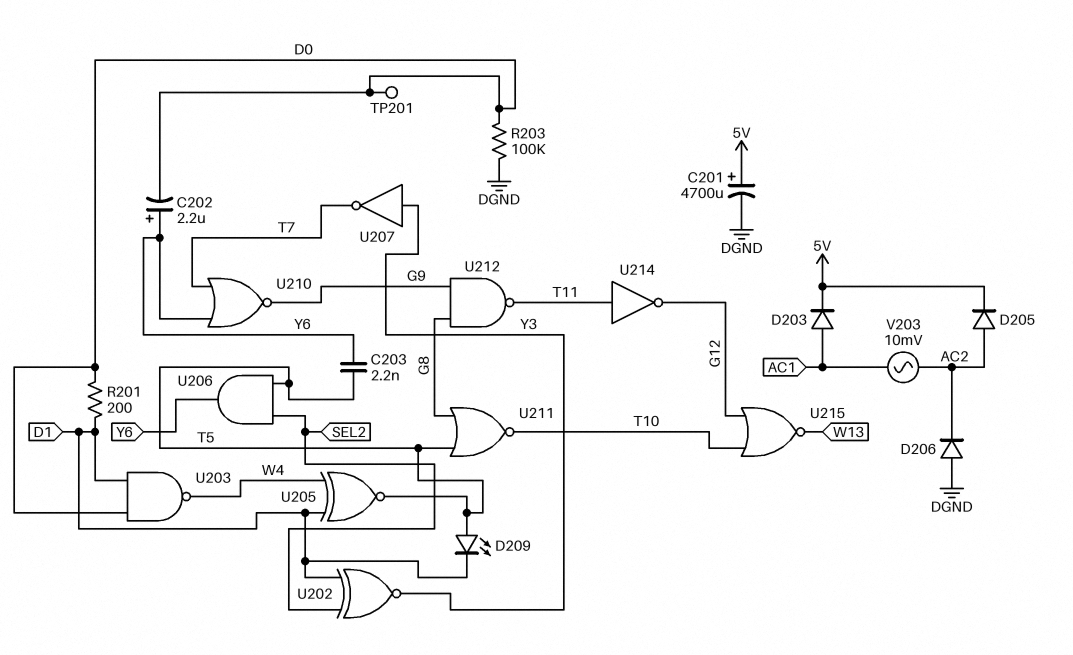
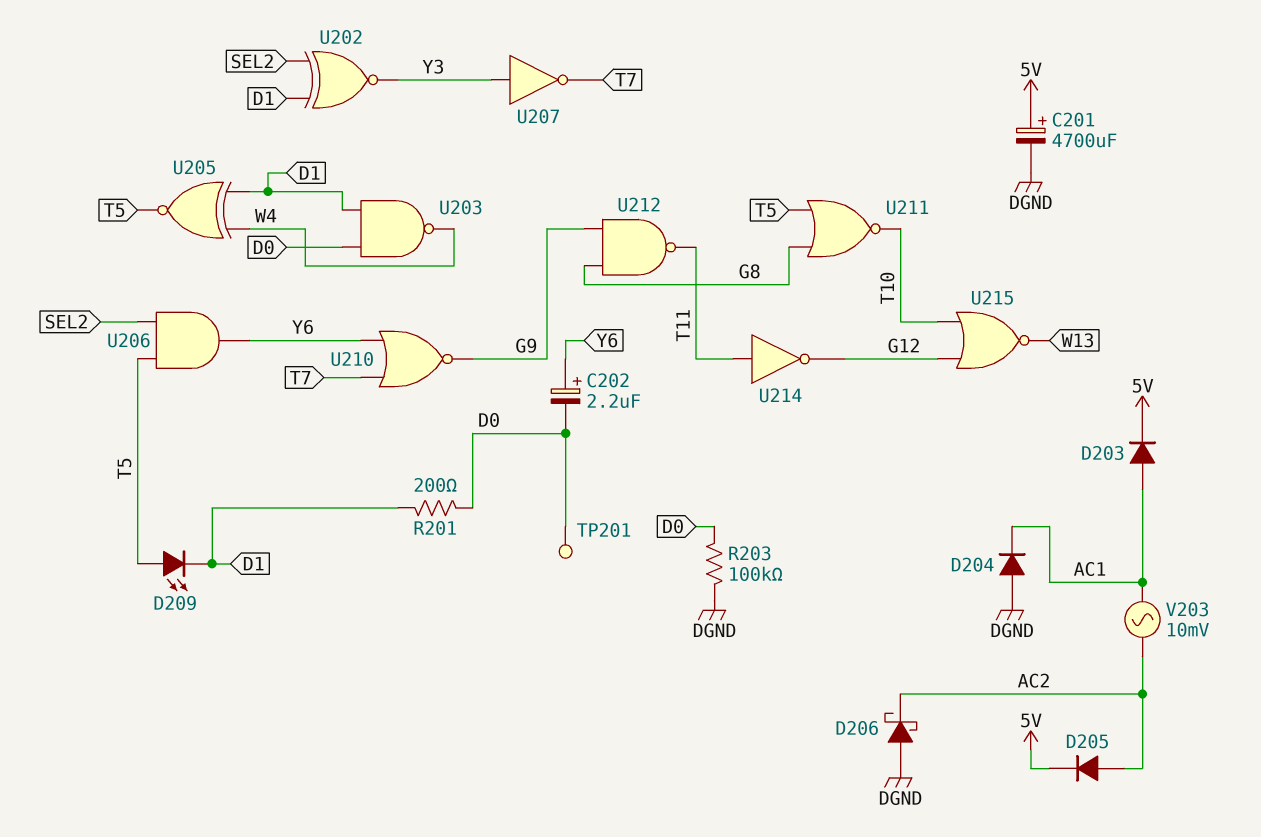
C203: 2.2nF (T5, Y6) -> none
D204: none -> diode (A DGND, K AC1)
D206: diode (A DGND, K AC2) -> schottky (A DGND, K AC2)

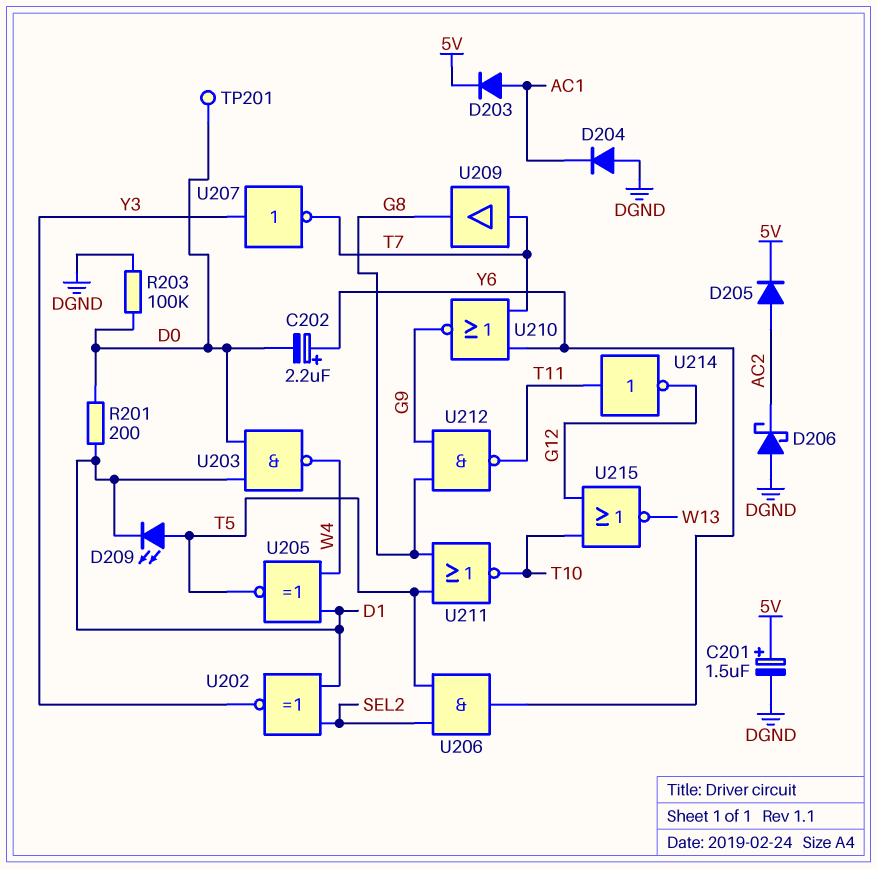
C201: 4700uF (plus 5V, minus DGND) -> 1.5uF (plus 5V, minus DGND)
U209: none -> buffer (in T7, out G8)
V203: AC 10mV (AC1, AC2) -> none

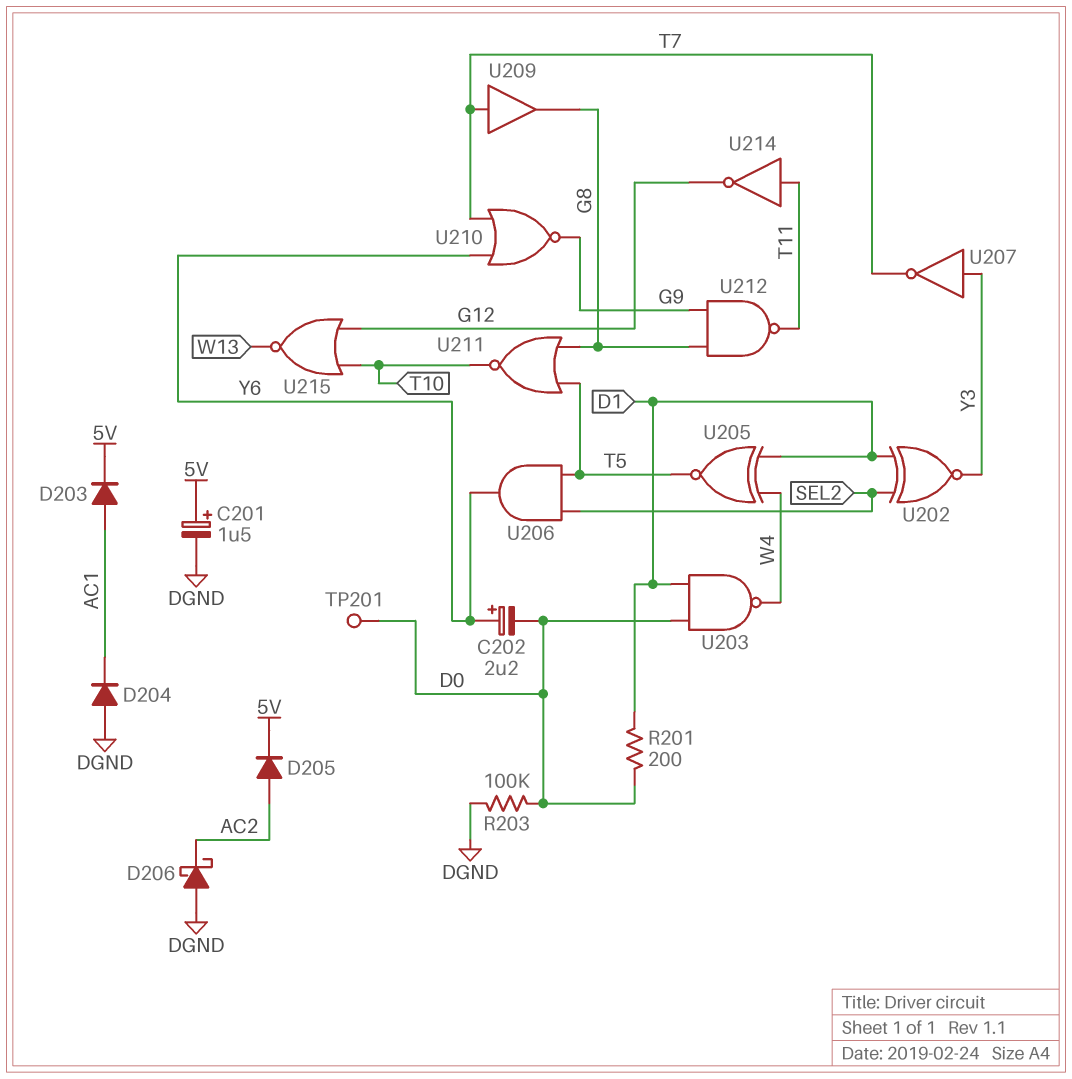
D209: LED (A T5, K D1) -> none

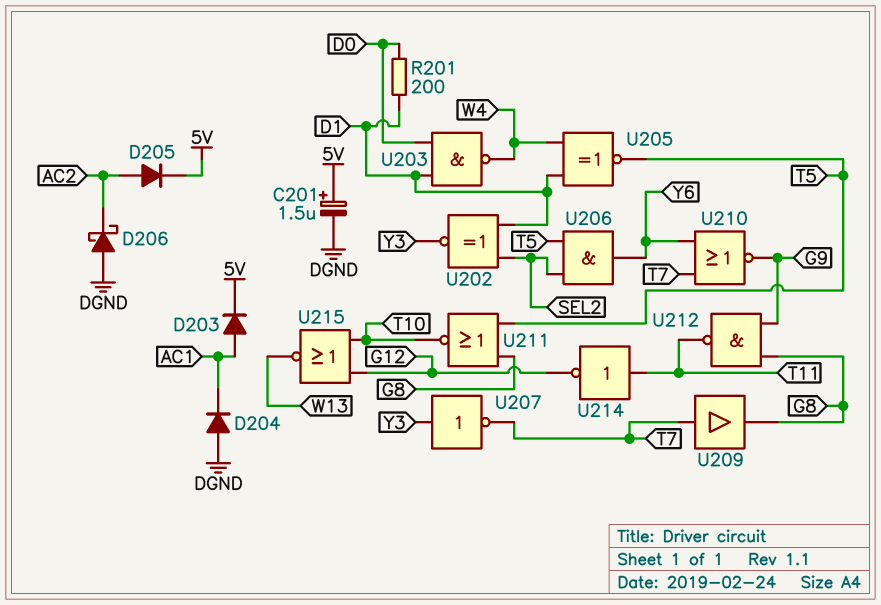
C202: 2.2uF (plus Y6, minus D0) -> none
R203: 100k (D0, DGND) -> none
TP201: test point (D0) -> none

